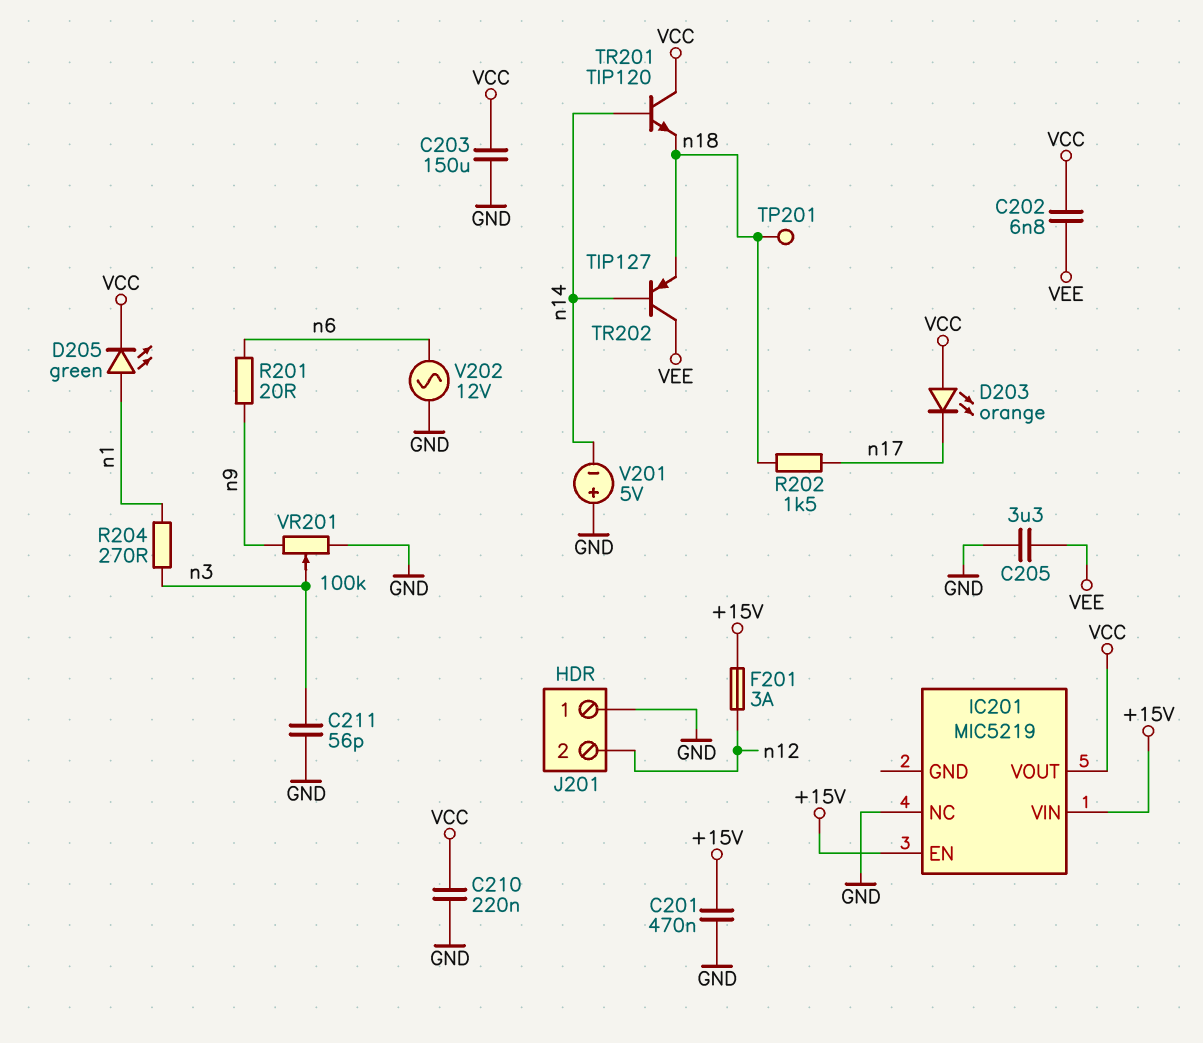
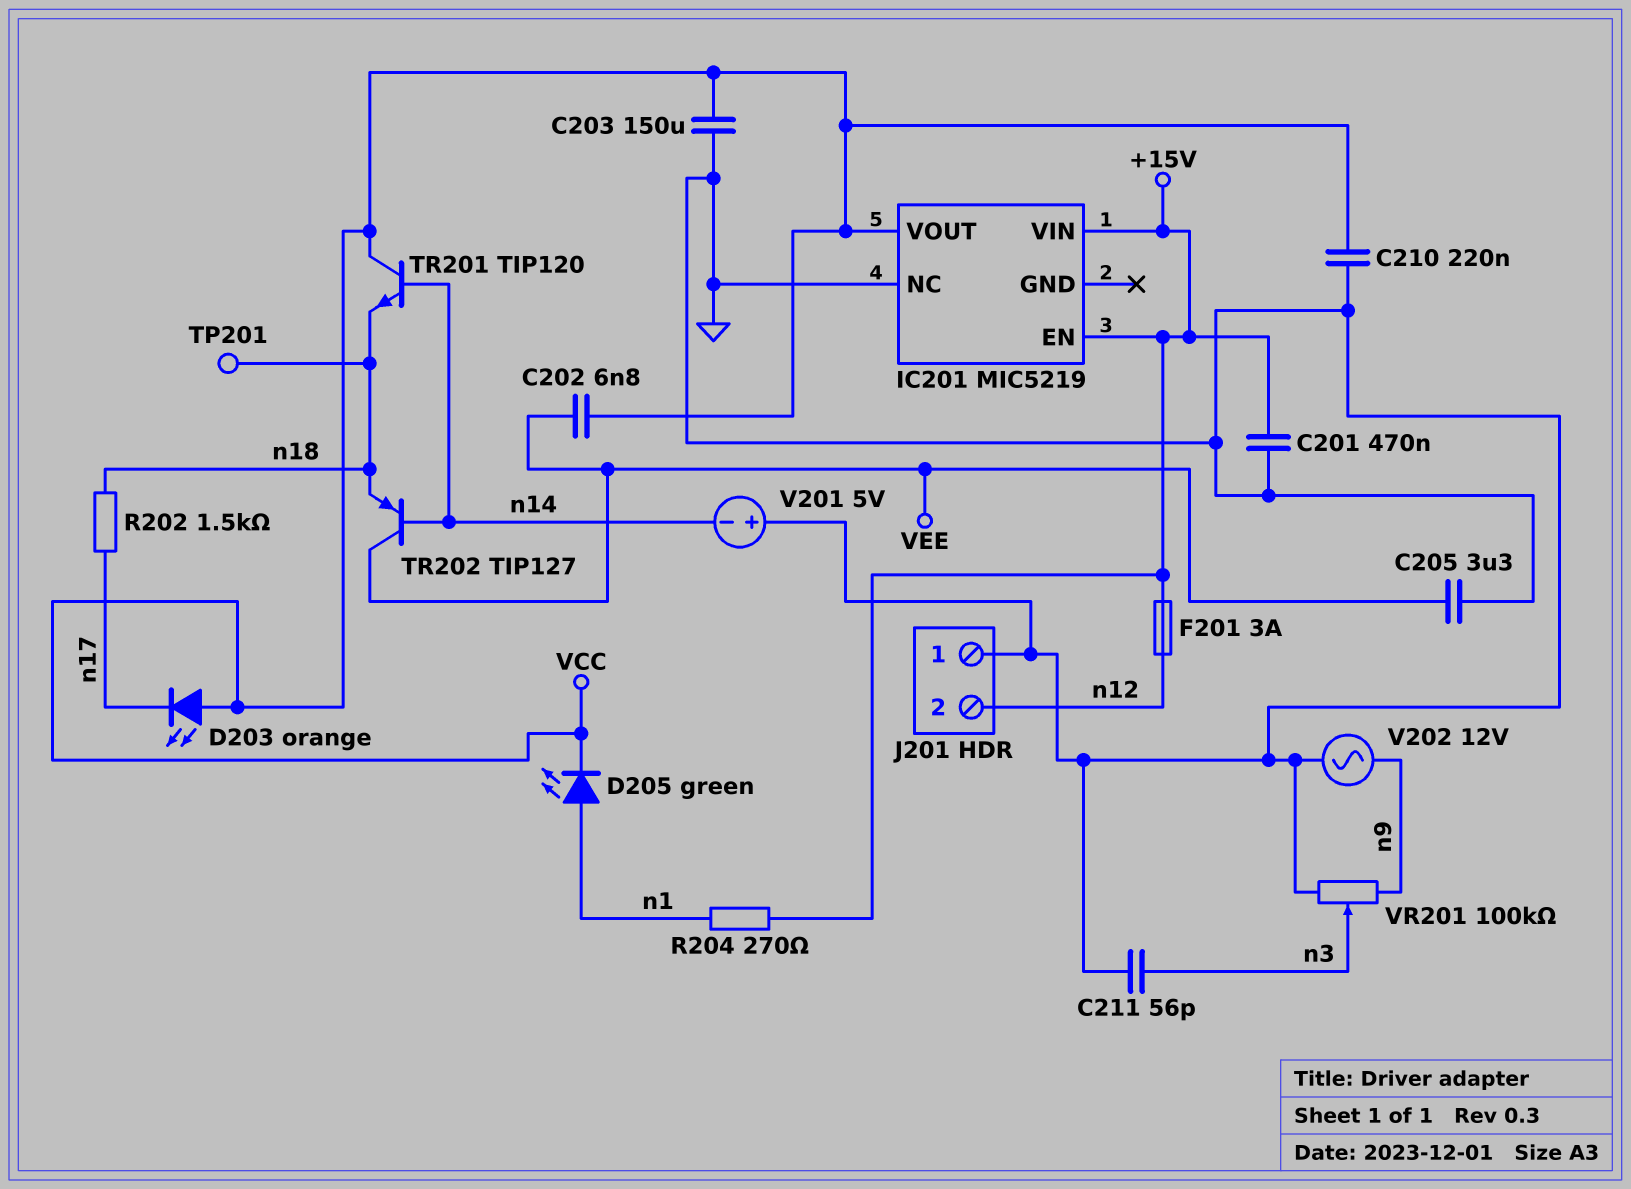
R201: 20 (n6, n9) -> none
R204: 270 (n1, n3) -> 270 (+15V, n1)
V202: AC 12V (GND, n6) -> AC 12V (GND, n9)

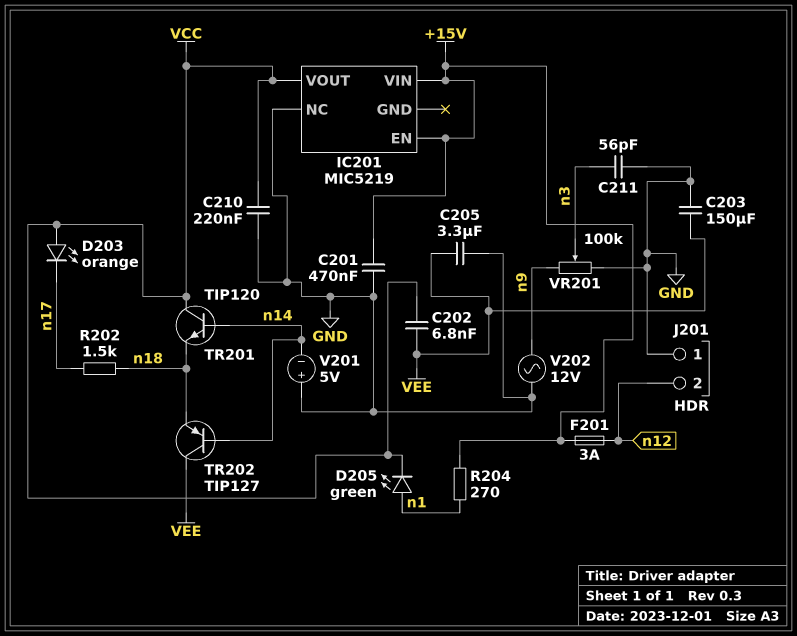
C203: 150uF (GND, VCC) -> 150uF (GND, VEE)
TP201: test point (n18) -> none

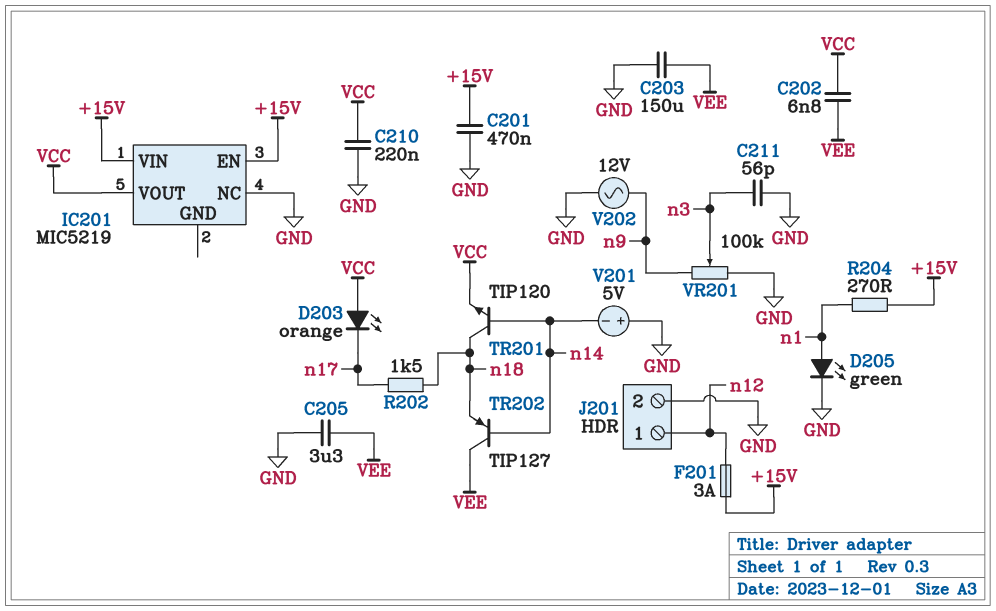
D205: LED green (A n1, K VCC) -> LED green (A n1, K GND)
J201 pin 1: GND -> n12
J201 pin 2: n12 -> GND
TR201: NPN TIP120 (B n14, C VCC, E n18) -> NPN TIP120 (B n14, C n18, E VCC)

